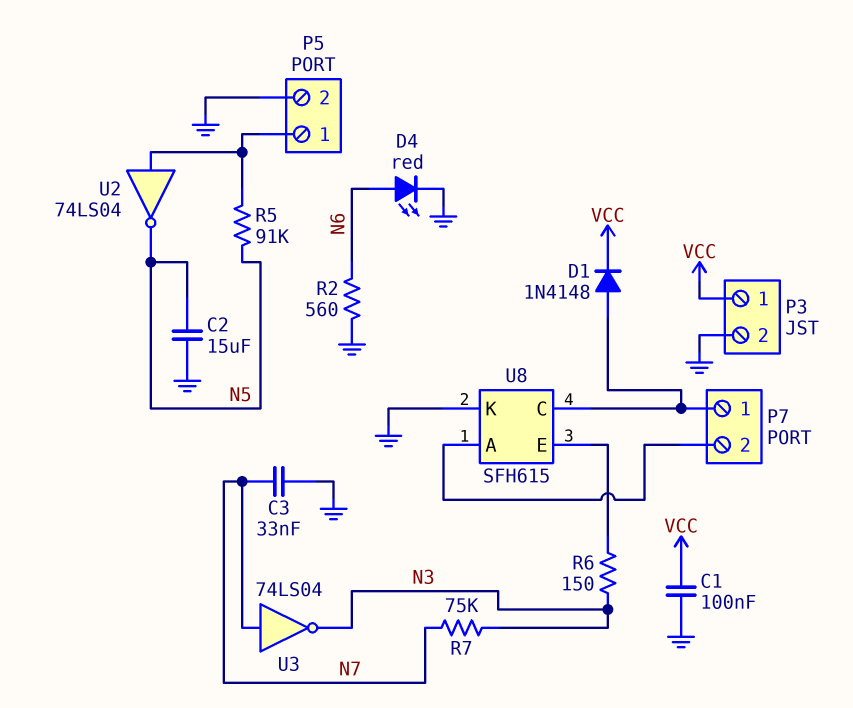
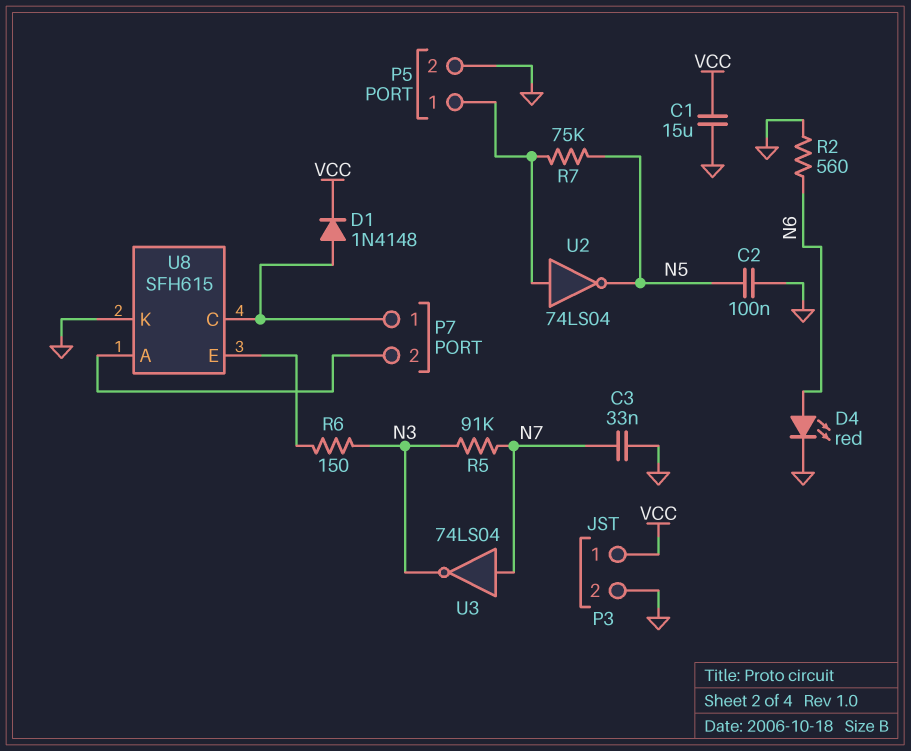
C1: 100nF (GND, VCC) -> 15uF (GND, VCC)
C2: 15uF (GND, N5) -> 100nF (GND, N5)
R5: 91k (N5, P5/1) -> 91k (N3, N7)
R7: 75k (N3, N7) -> 75k (N5, P5/1)

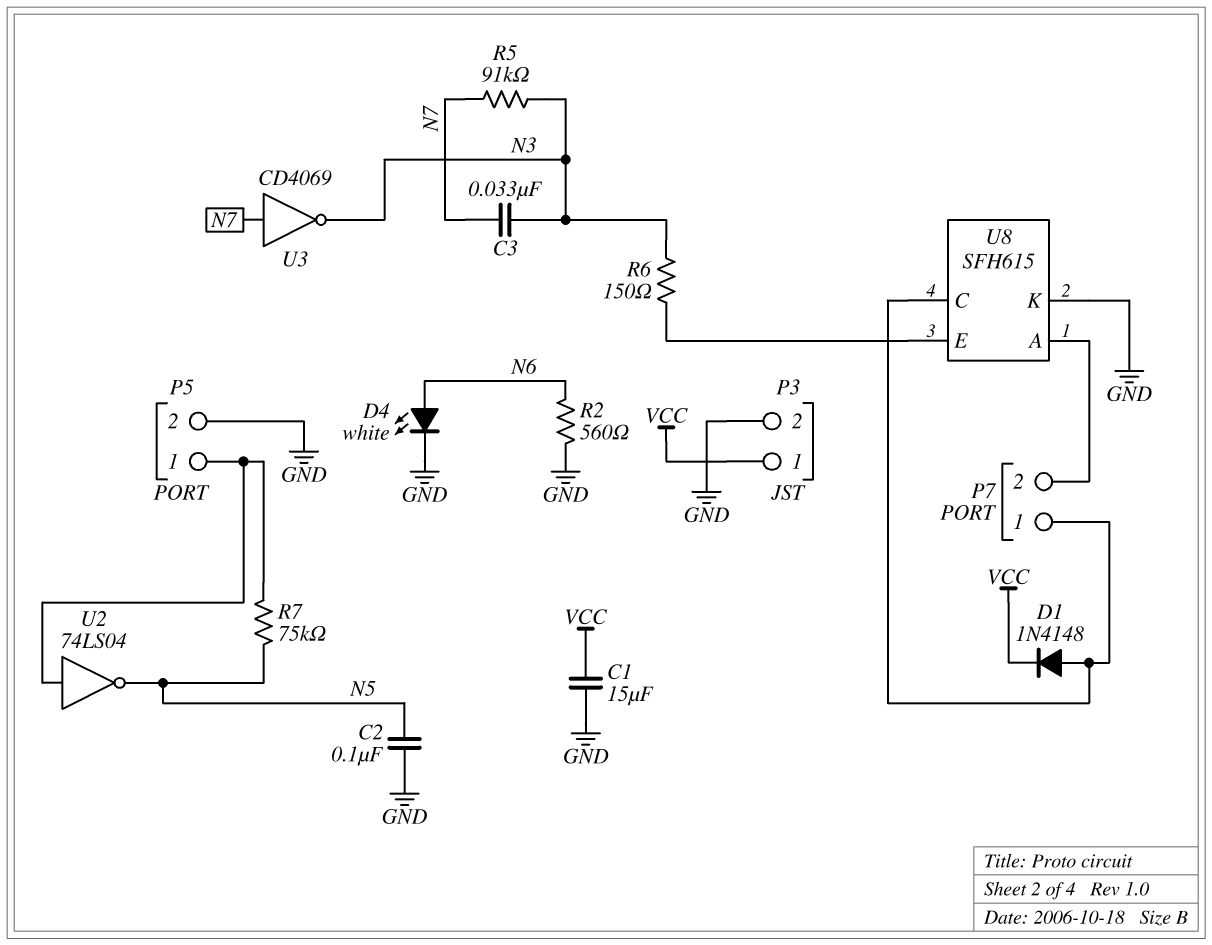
C3: 33nF (GND, N7) -> 33nF (N3, N7)
D4: LED red (A N6, K GND) -> LED white (A N6, K GND)
U3: NOT 74LS04 (in N7, out N3) -> NOT CD4069 (in N7, out N3)

